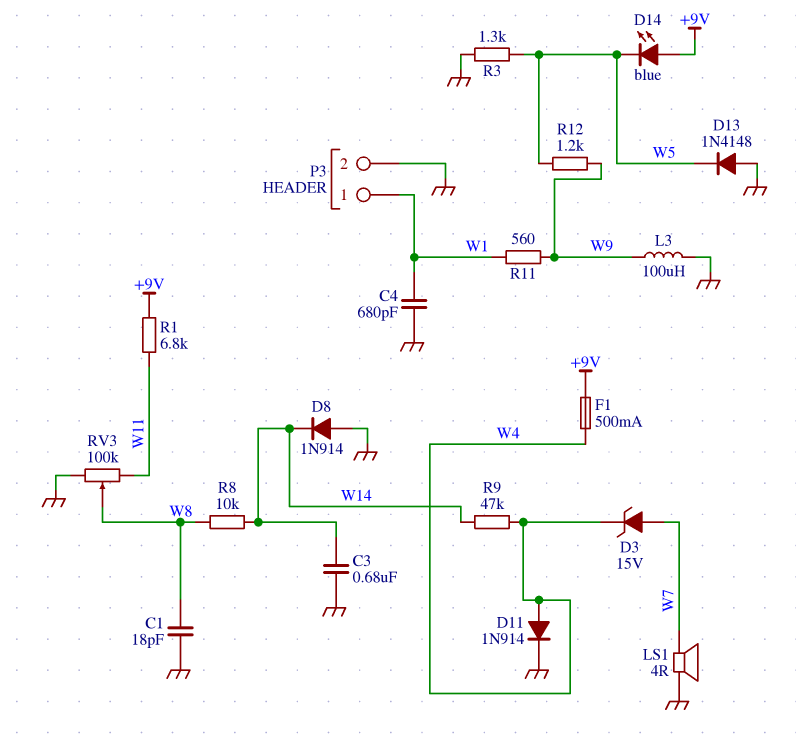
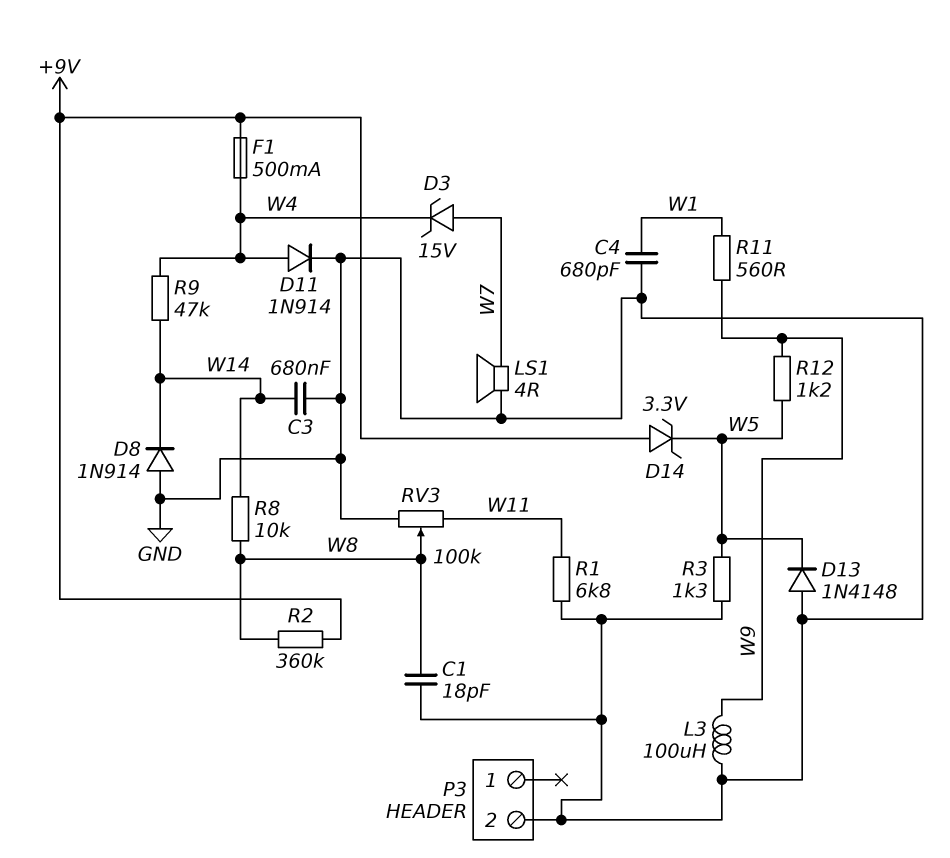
D14: LED blue (A +9V, K W5) -> zener 3.3V (A +9V, K W5)
P3 pin 1: W1 -> none
R1: 6.8k (+9V, W11) -> 6.8k (GND, W11)
R2: none -> 360k (+9V, W8)

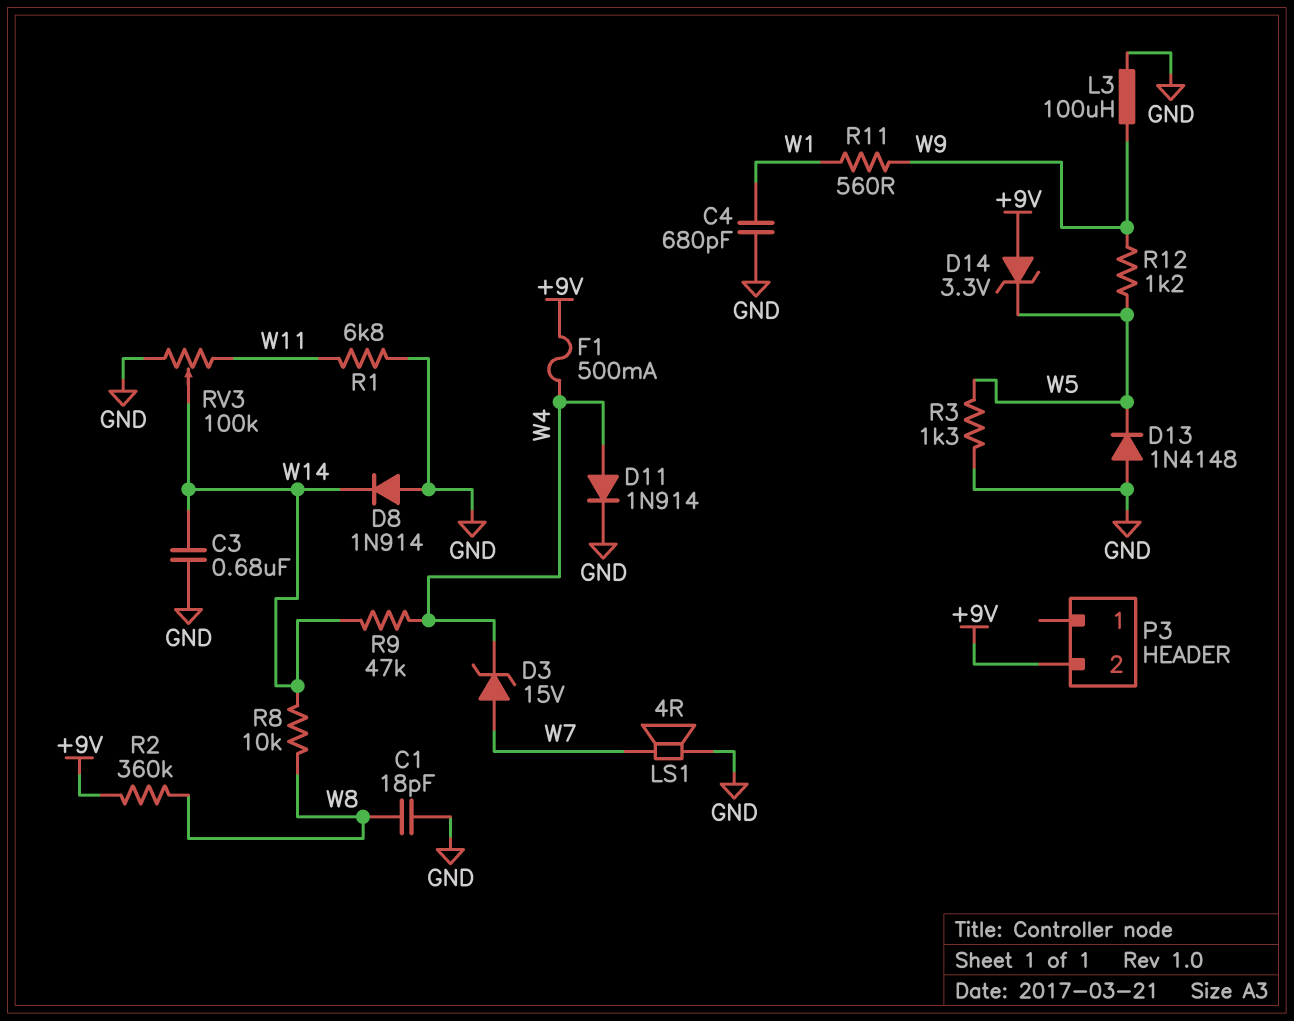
P3 pin 2: GND -> +9V
RV3: 100k (GND, W11, wiper W8) -> 100k (GND, W11, wiper W14)

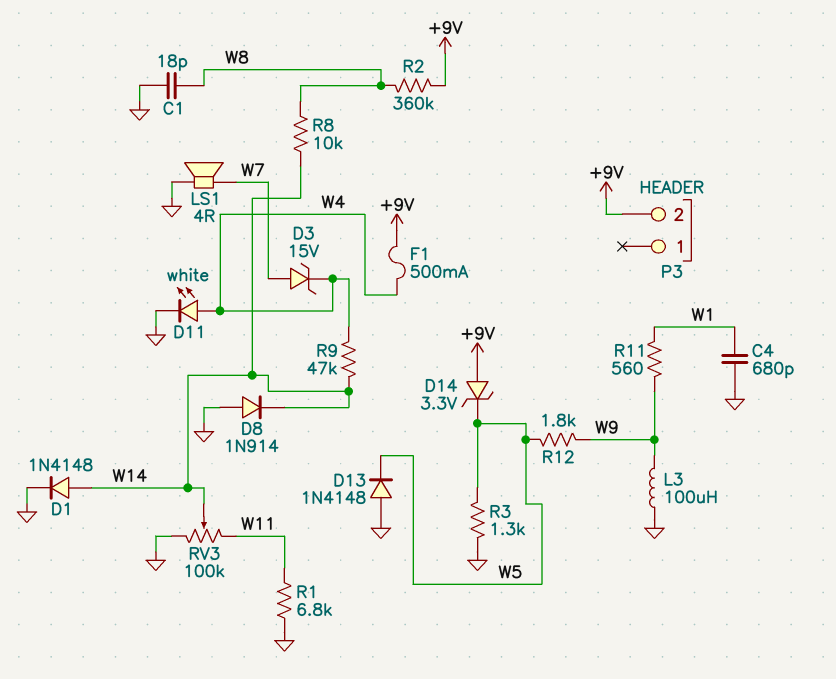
C3: 680nF (GND, W14) -> none
D1: none -> diode 1N4148 (A W14, K GND)
D11: diode 1N914 (A W4, K GND) -> LED white (A W4, K GND)
R12: 1.2k (W5, W9) -> 1.8k (W5, W9)

